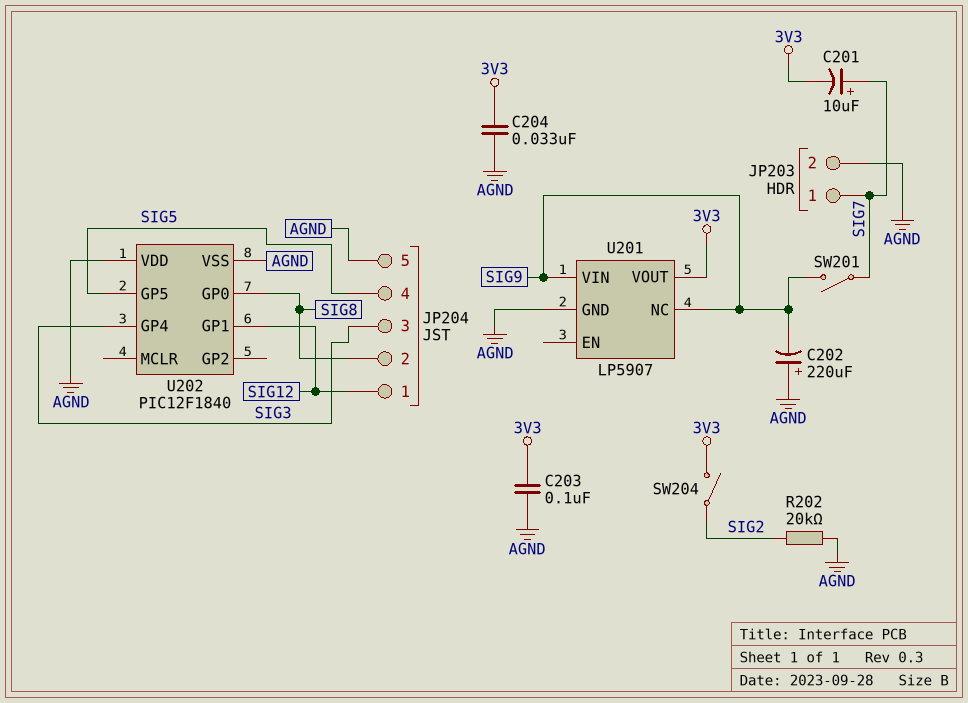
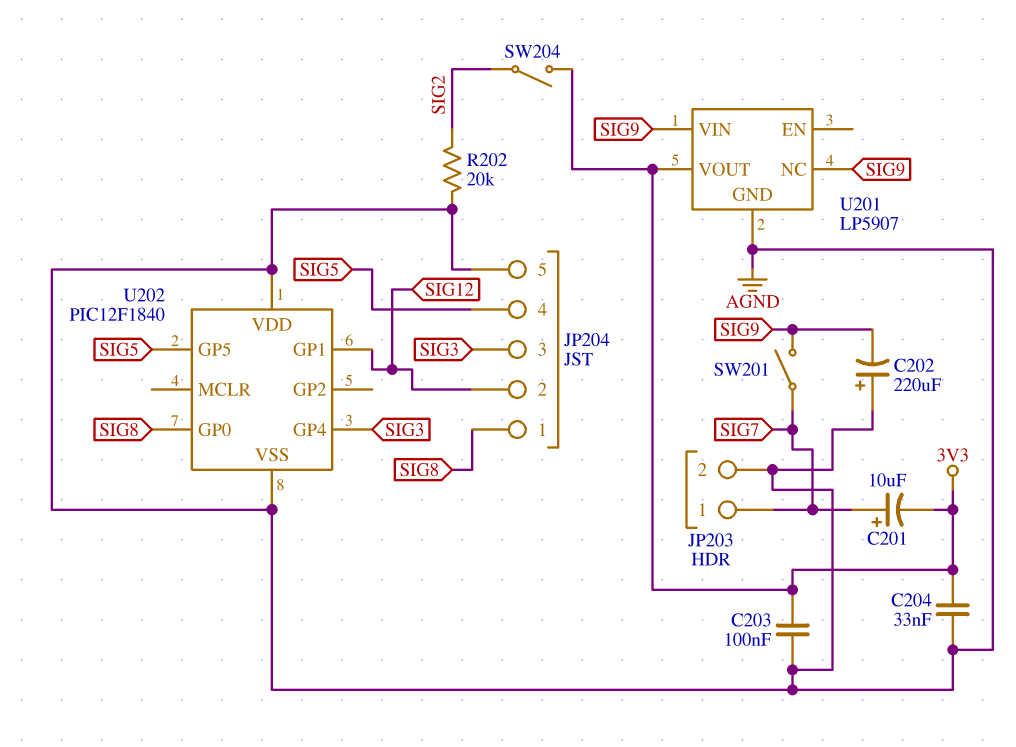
JP204 pin 1: SIG12 -> SIG8
JP204 pin 2: SIG8 -> SIG12

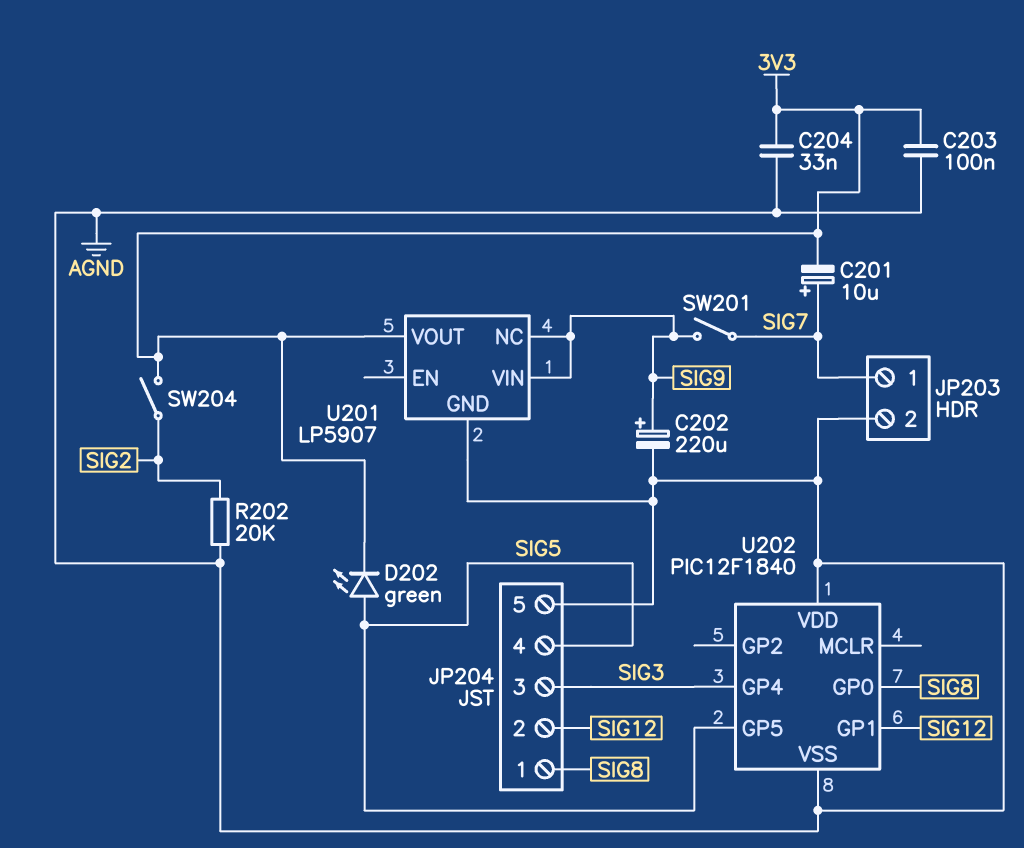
C202: 220uF (plus AGND, minus SIG9) -> 220uF (plus SIG9, minus AGND)
D202: none -> LED green (A SIG5, K 3V3)

